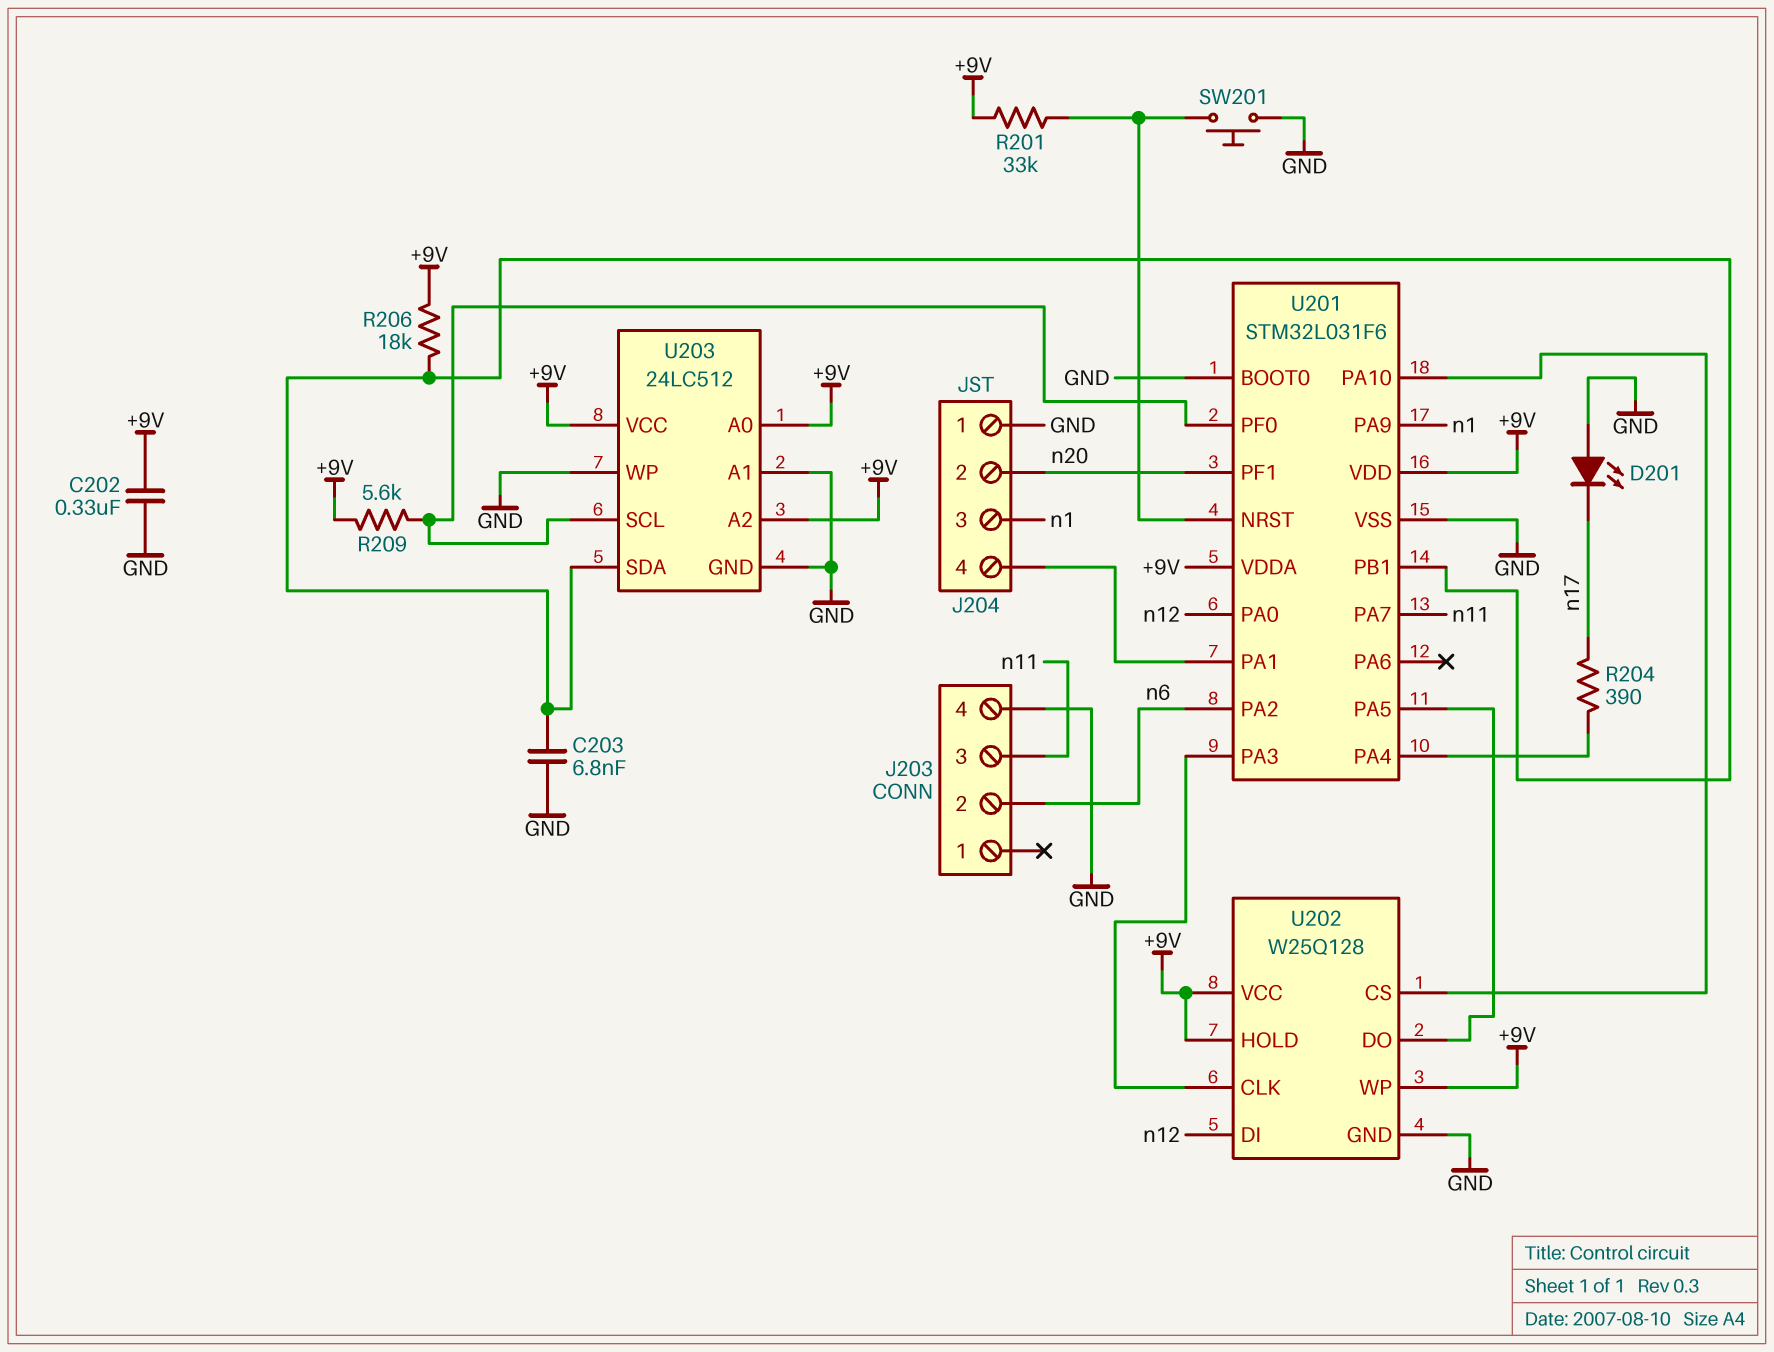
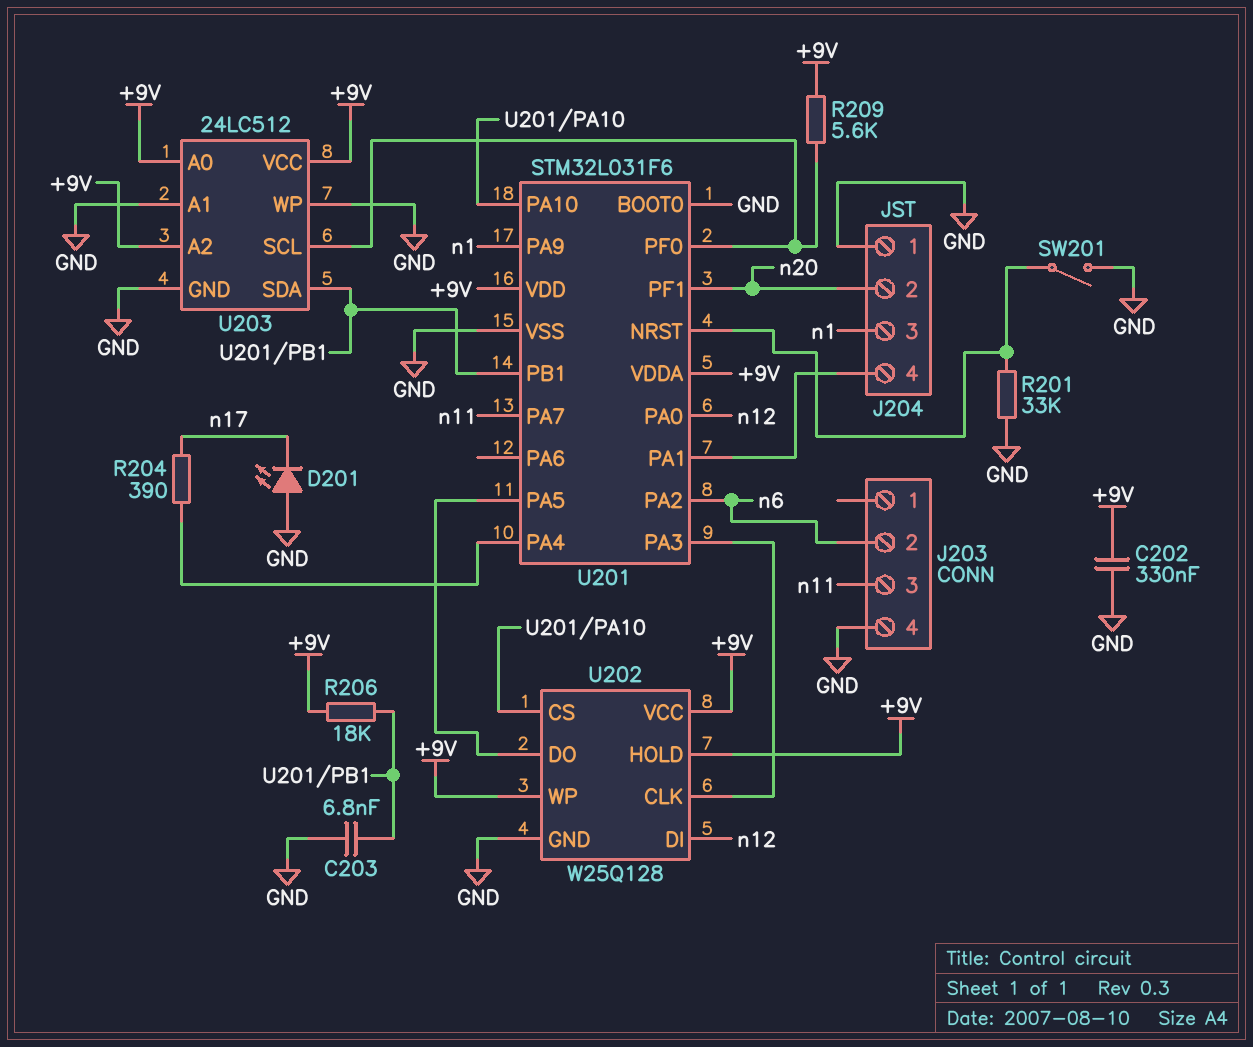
R201: 33k (+9V, U201/NRST) -> 33k (GND, U201/NRST)
SW201: button (GND, U201/NRST) -> switch (GND, U201/NRST)

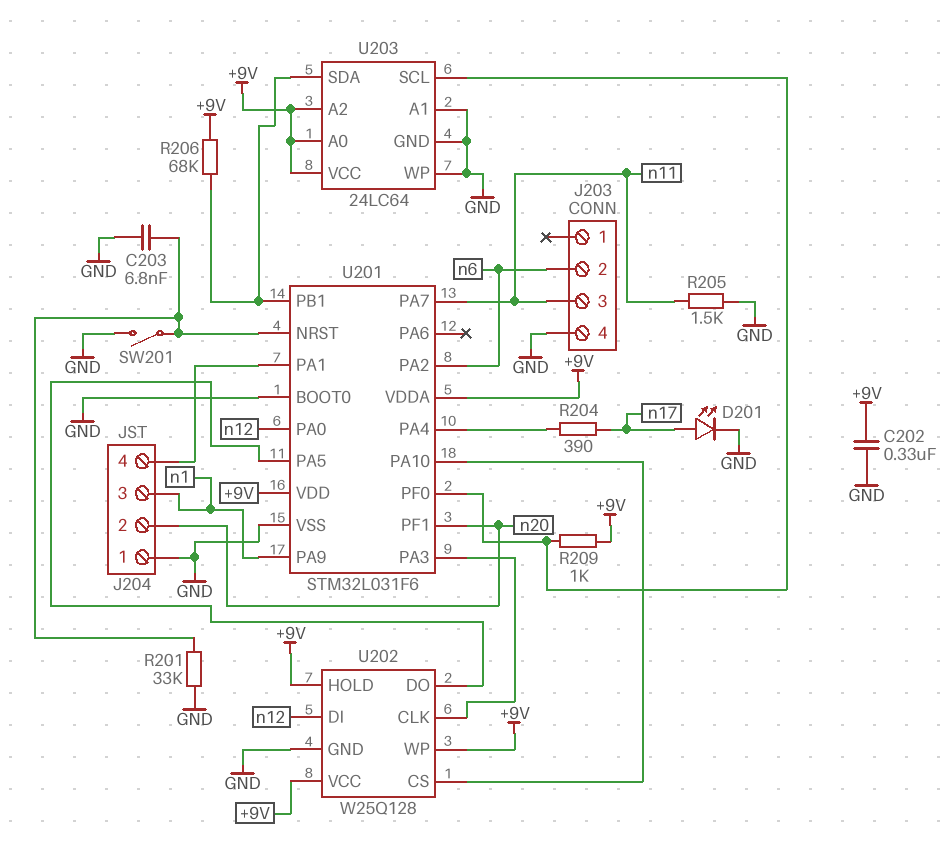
C203: 6.8nF (GND, U201/PB1) -> 6.8nF (GND, U201/NRST)
D201: LED (A GND, K n17) -> LED (A n17, K GND)
R205: none -> 1.5k (GND, n11)
R206: 18k (+9V, U201/PB1) -> 68k (+9V, U201/PB1)
R209: 5.6k (+9V, U201/PF0) -> 1k (+9V, U201/PF0)
U203: 24LC512 -> 24LC64

